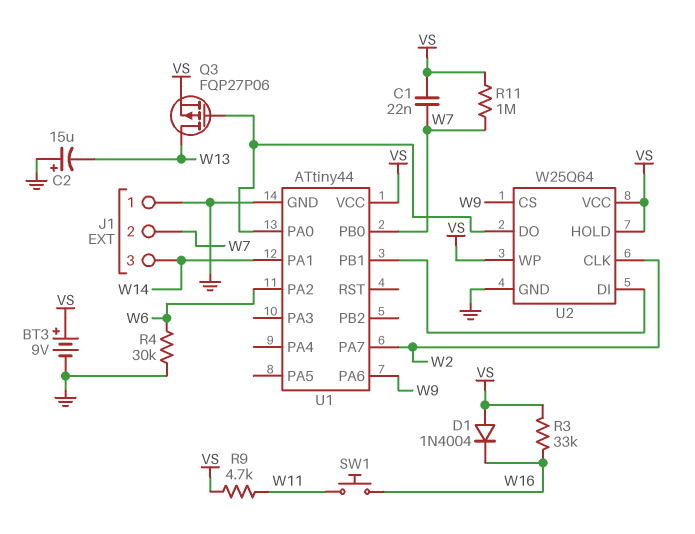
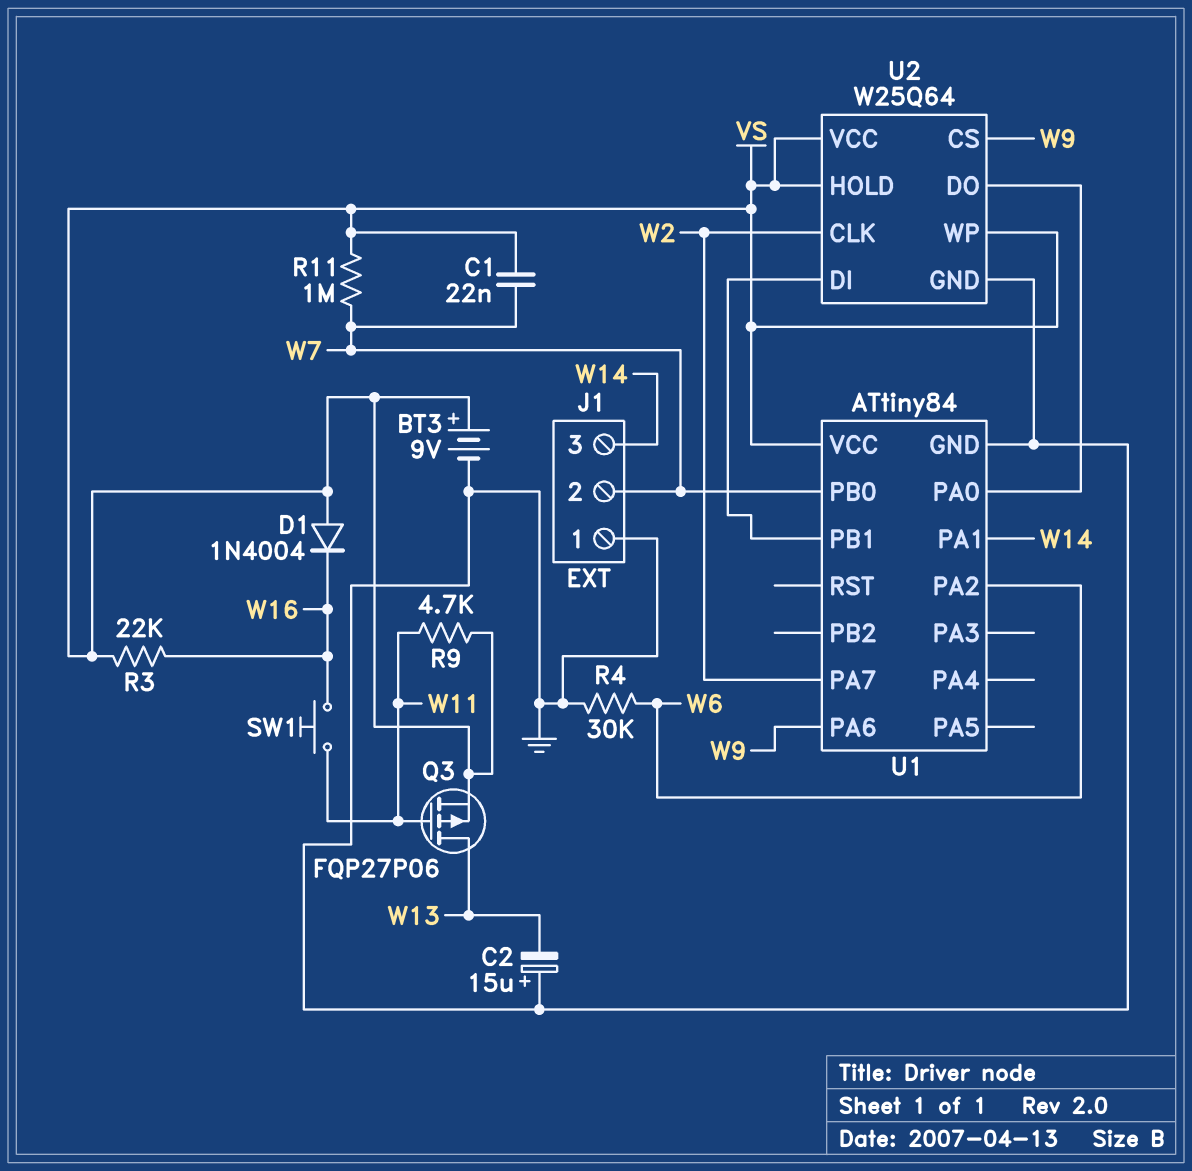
Q3: PMOS FQP27P06 (G U1/PA0, D W13, S VS) -> PMOS FQP27P06 (G W11, D W13, S VS)
R3: 33k (VS, W16) -> 22k (VS, W16)
U1: ATtiny44 -> ATtiny84

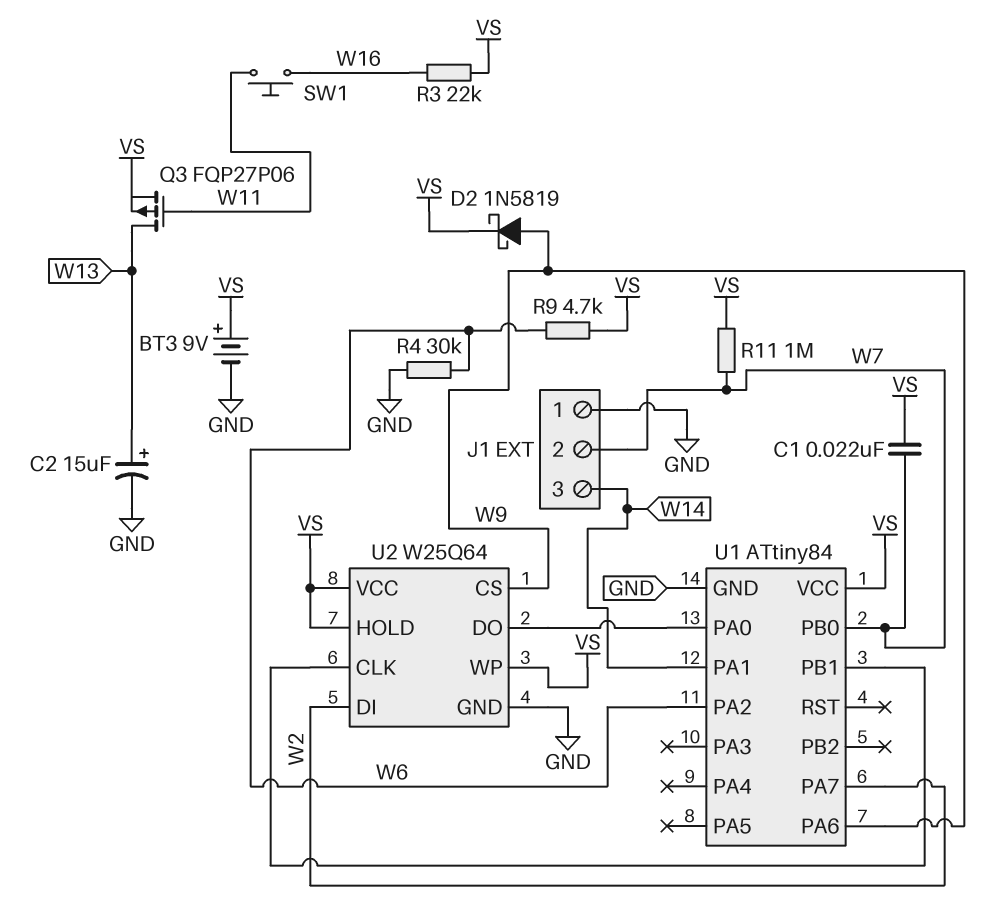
C2: 15uF (plus GND, minus W13) -> 15uF (plus W13, minus GND)
D1: diode 1N4004 (A VS, K W16) -> none
D2: none -> schottky 1N5819 (A W9, K VS)
R9: 4.7k (VS, W11) -> 4.7k (VS, W6)
U2 pin CLK: W2 -> U1/PB1
U2 pin DI: U1/PB1 -> W2

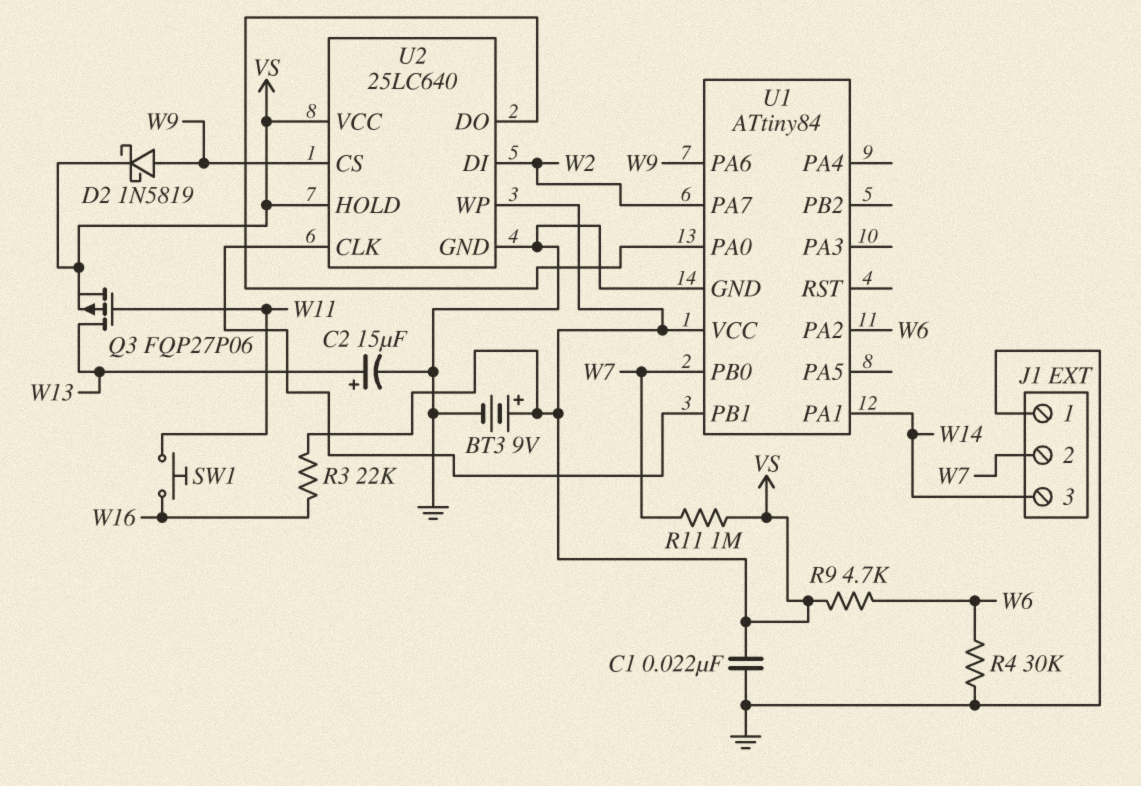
C1: 22nF (VS, W7) -> 22nF (GND, VS)
U2: W25Q64 -> 25LC640

